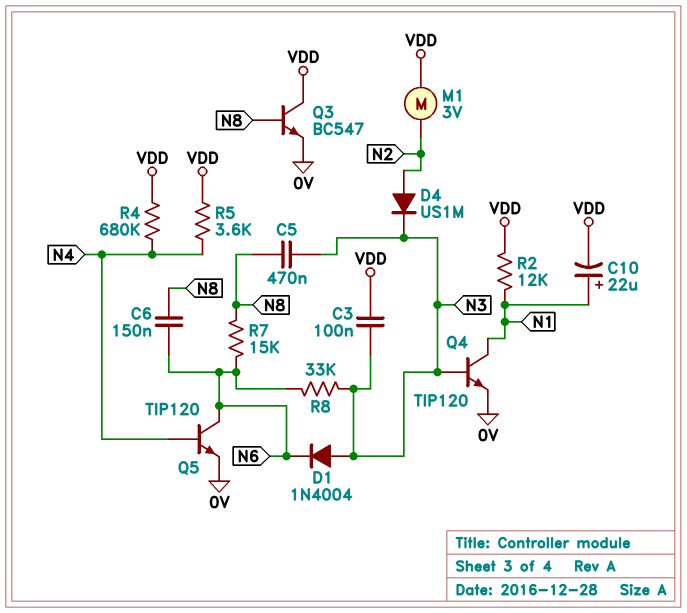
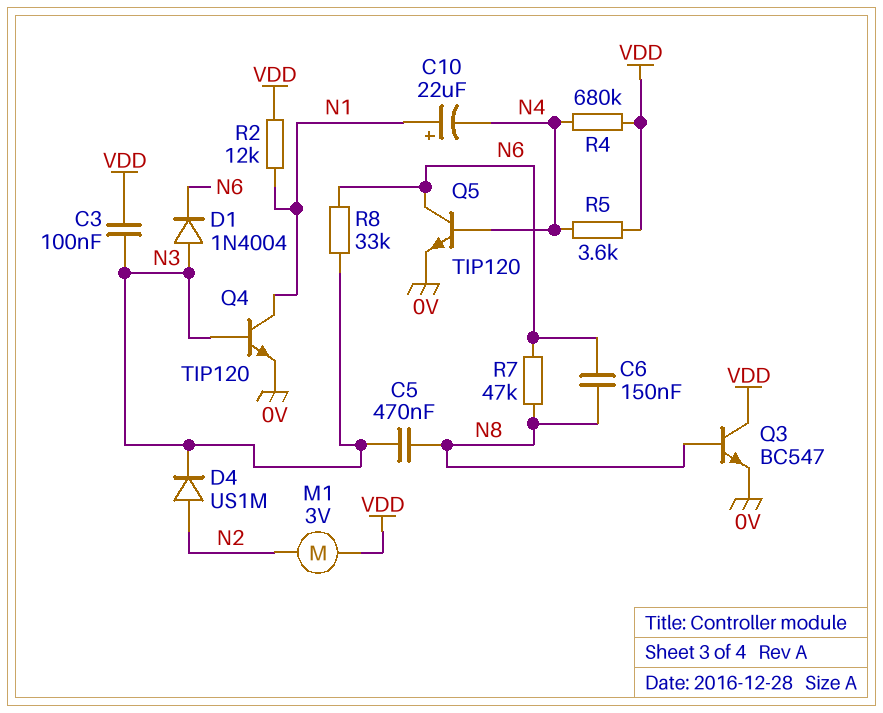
C10: 22uF (plus N1, minus VDD) -> 22uF (plus N1, minus N4)
R7: 15k (N6, N8) -> 47k (N6, N8)

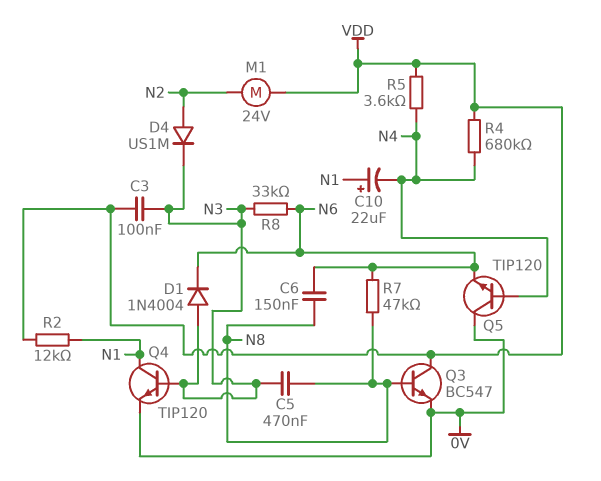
M1: motor 3V (N2, VDD) -> motor 24V (N2, VDD)
Q5: NPN TIP120 (B N4, C N6, E 0V) -> NPN TIP120 (B N4, C 0V, E N6)

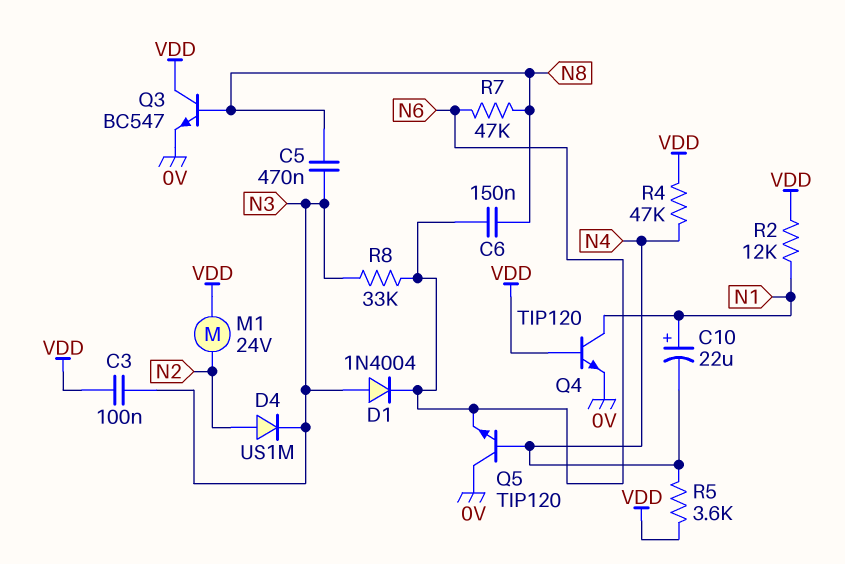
Q4: NPN TIP120 (B N3, C N1, E 0V) -> NPN TIP120 (B VDD, C N1, E 0V)
R4: 680k (N4, VDD) -> 47k (N4, VDD)

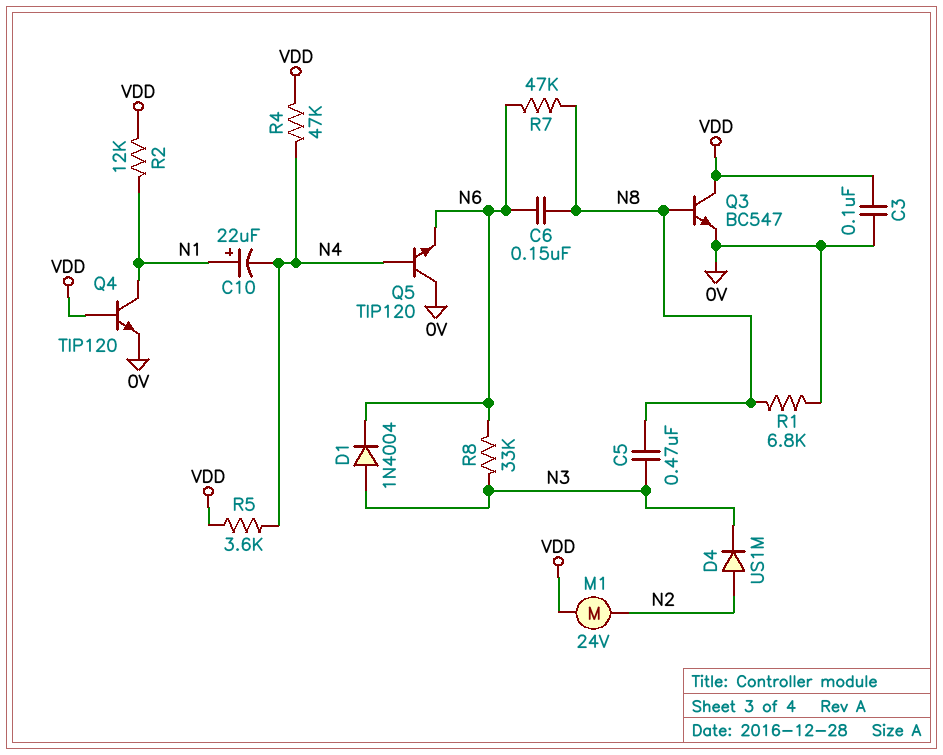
C3: 100nF (N3, VDD) -> 100nF (0V, VDD)
R1: none -> 6.8k (0V, N8)

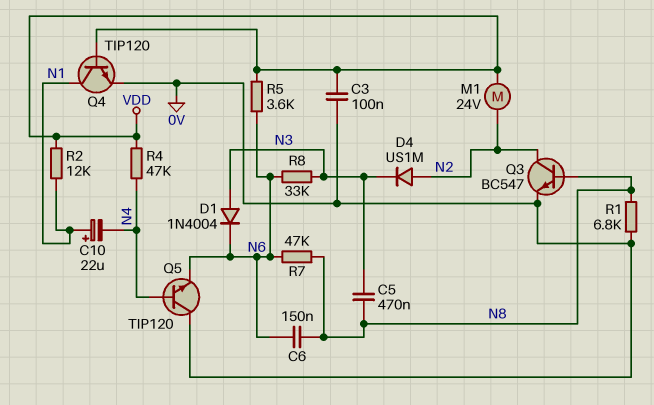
Q3: NPN BC547 (B N8, C VDD, E 0V) -> NPN BC547 (B N8, C N2, E 0V)
R5: 3.6k (N4, VDD) -> 3.6k (N6, VDD)

